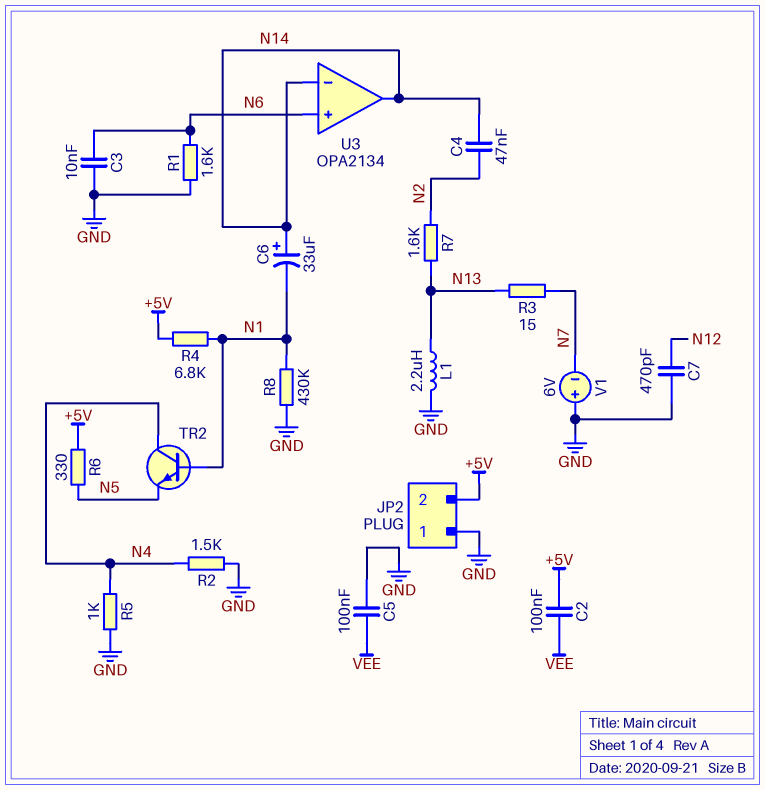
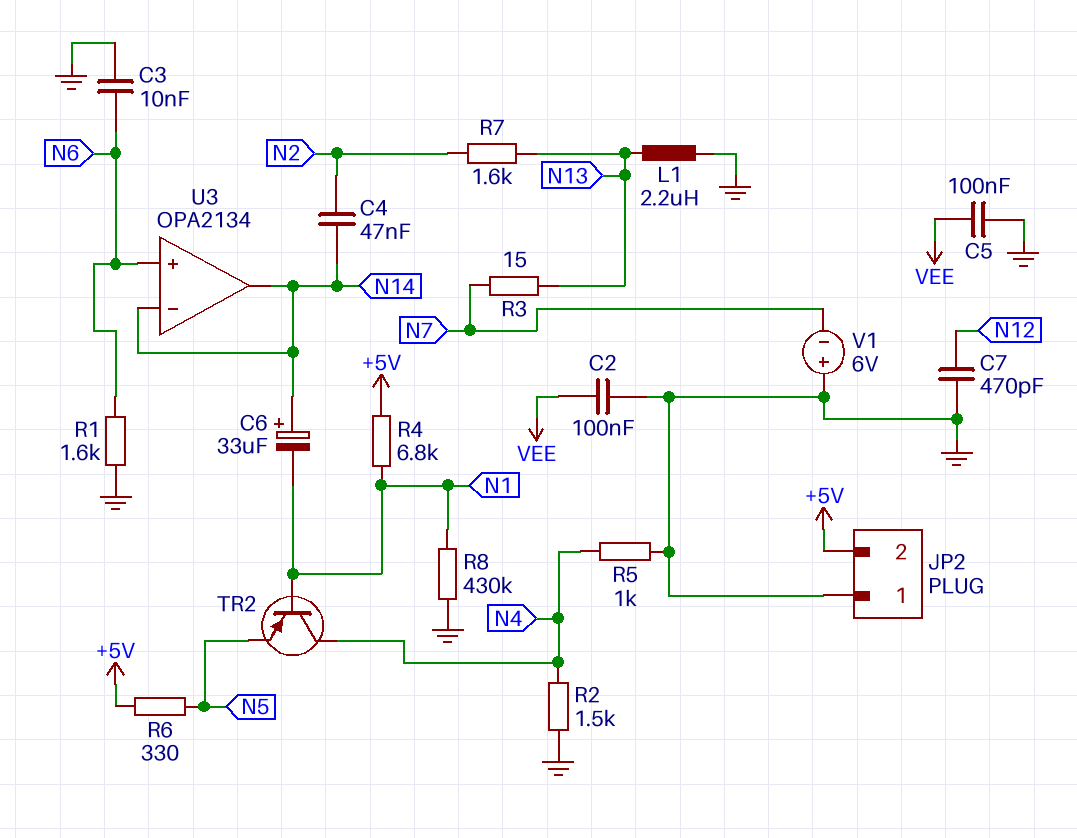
C2: 100nF (+5V, VEE) -> 100nF (GND, VEE)
TR2: NPN (B N1, C N4, E N5) -> PNP (B N1, C N4, E N5)

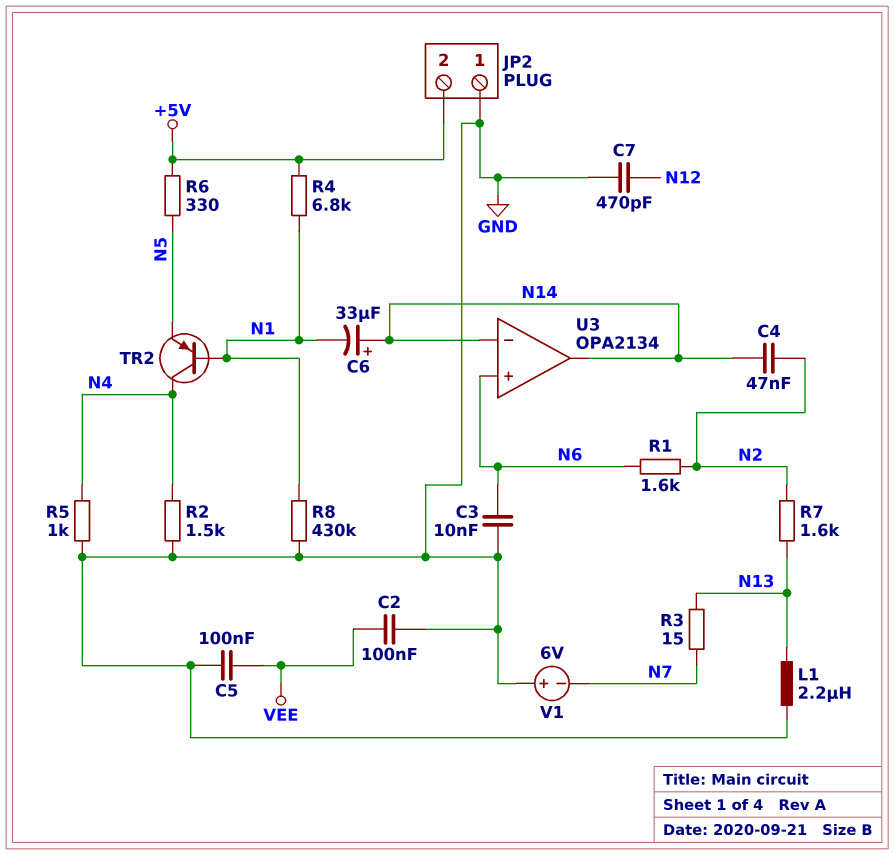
R1: 1.6k (GND, N6) -> 1.6k (N2, N6)

